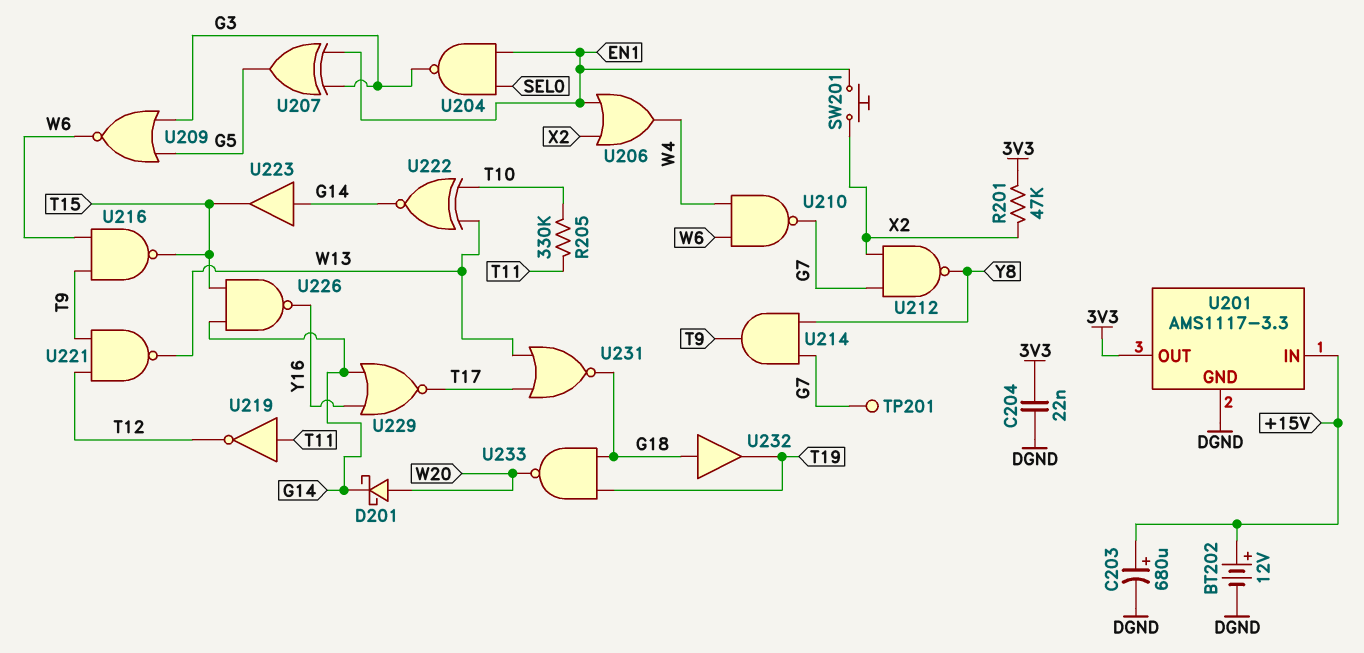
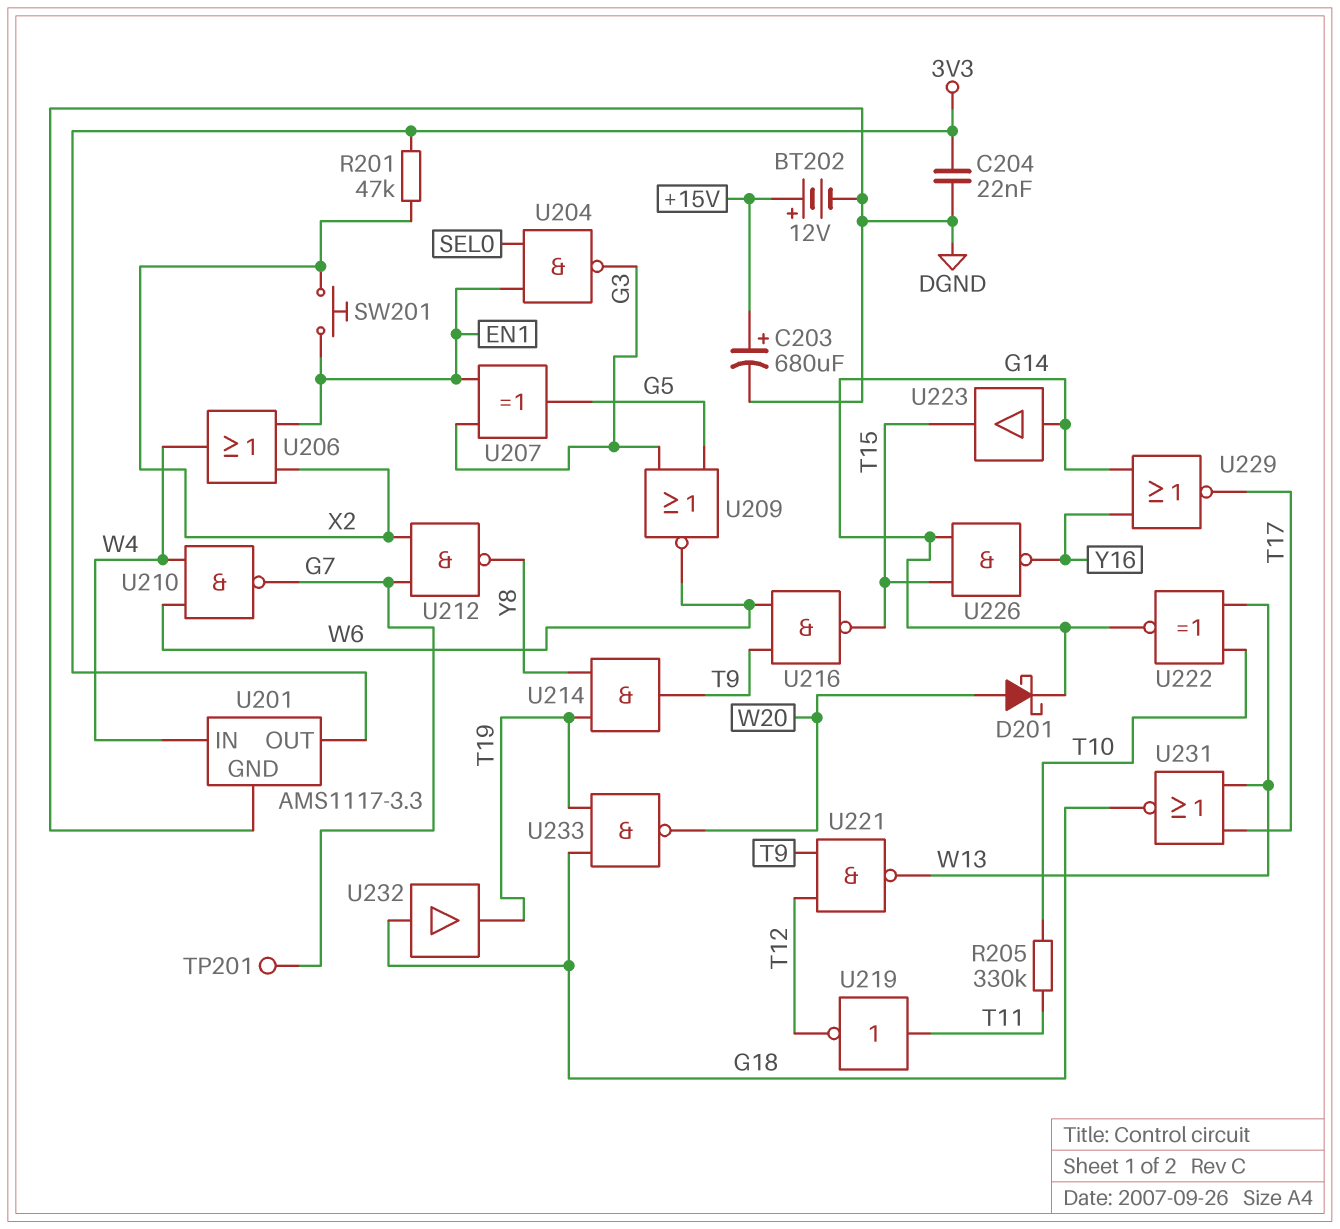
U201 pin IN: +15V -> W4
U214: AND (in G7, in Y8, out T9) -> AND (in T19, in Y8, out T9)

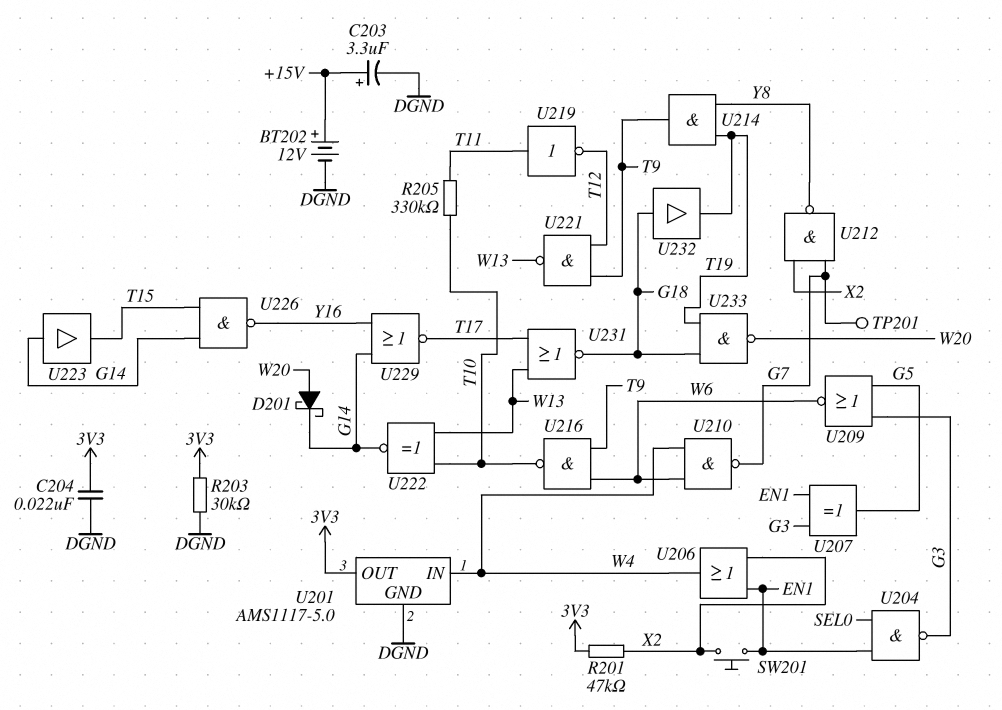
C203: 680uF (plus +15V, minus DGND) -> 3.3uF (plus +15V, minus DGND)
R203: none -> 30k (3V3, DGND)
U201: AMS1117-3.3 -> AMS1117-5.0
U216: NAND (in T9, in W6, out T15) -> NAND (in T9, in W6, out T10)

